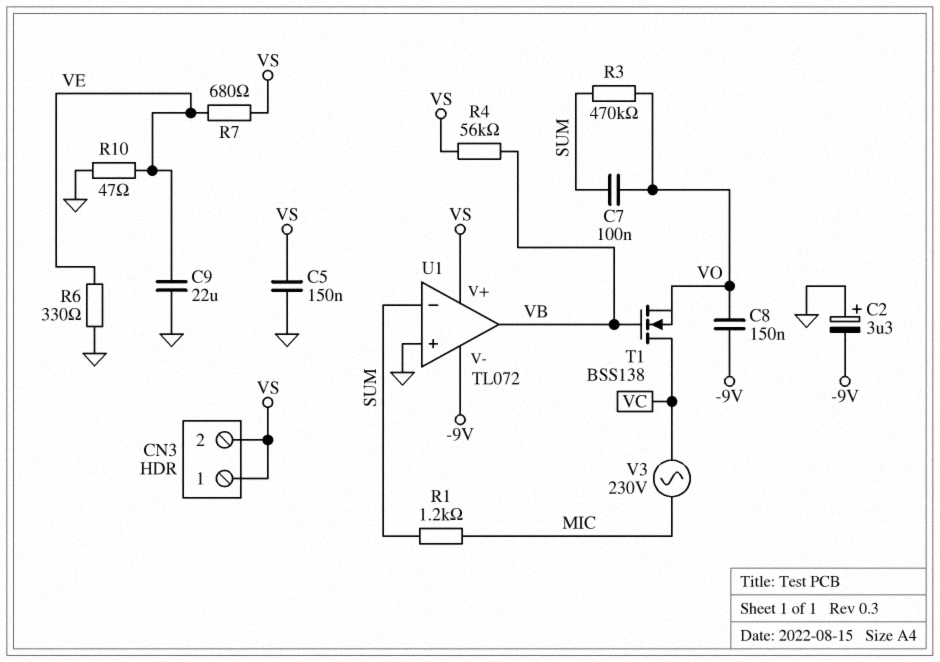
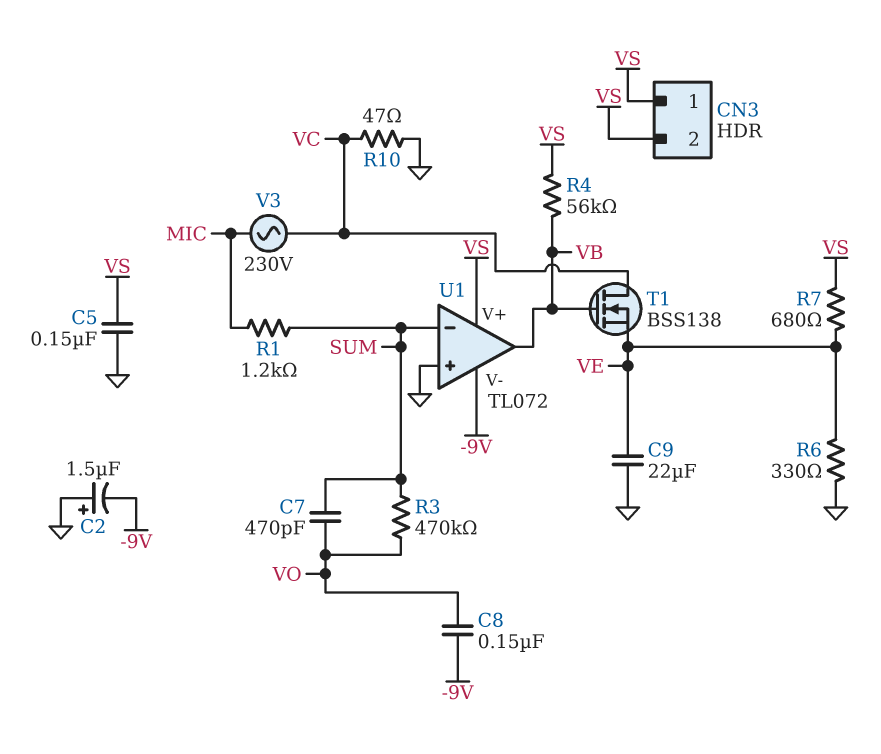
C2: 3.3uF (plus GND, minus -9V) -> 1.5uF (plus GND, minus -9V)
C7: 100nF (SUM, VO) -> 470pF (SUM, VO)
R10: 47 (GND, VE) -> 47 (GND, VC)
T1: NMOS BSS138 (G VB, D VC, S VO) -> NMOS BSS138 (G VB, D VC, S VE)

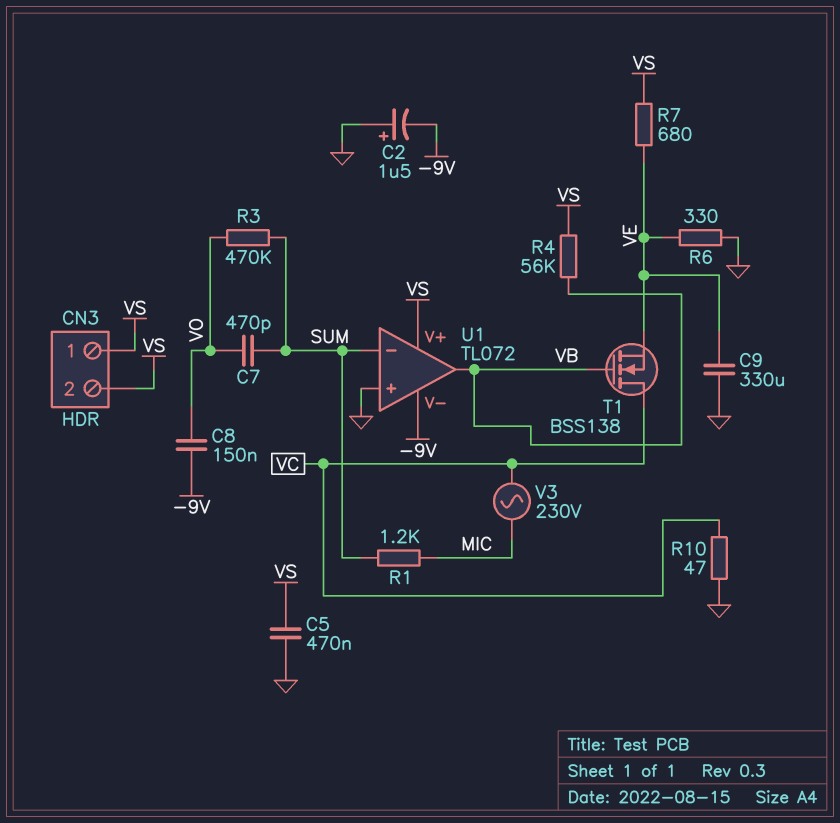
C5: 150nF (GND, VS) -> 470nF (GND, VS)
C9: 22uF (GND, VE) -> 330uF (GND, VE)

